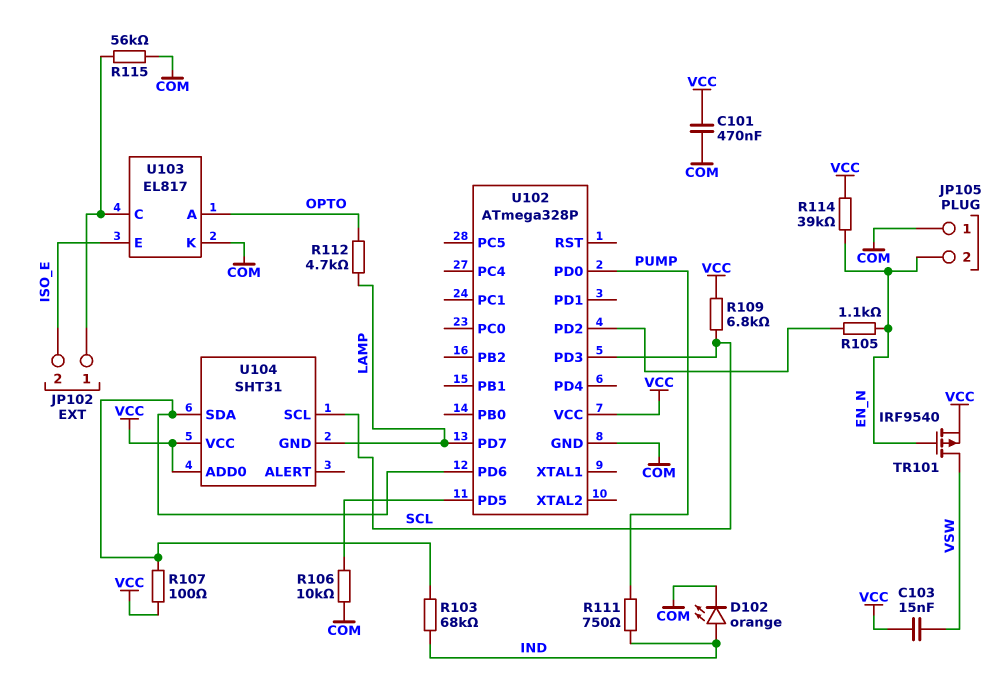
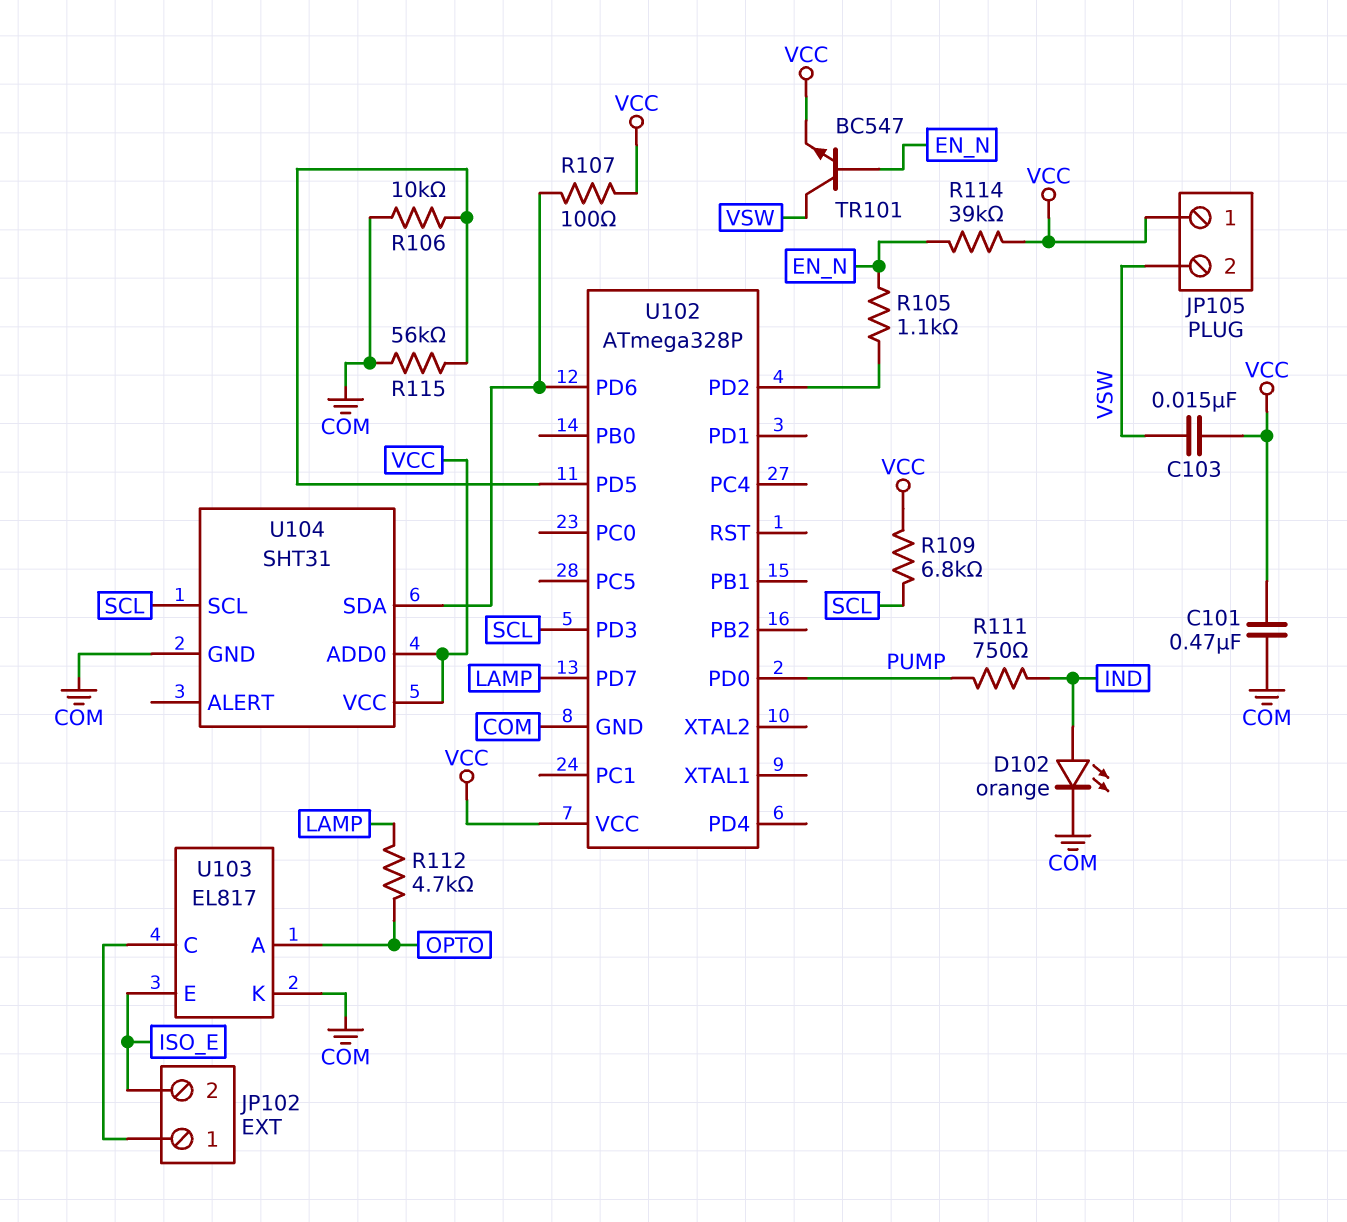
JP105 pin 1: COM -> VCC
JP105 pin 2: EN_N -> VSW
R103: 68k (IND, U102/PD6) -> none
R115: 56k (COM, JP102/1) -> 56k (COM, U102/PD5)
TR101: PMOS IRF9540 (G EN_N, D VSW, S VCC) -> NPN BC547 (B EN_N, C VSW, E VCC)
U104 pin GND: LAMP -> COM

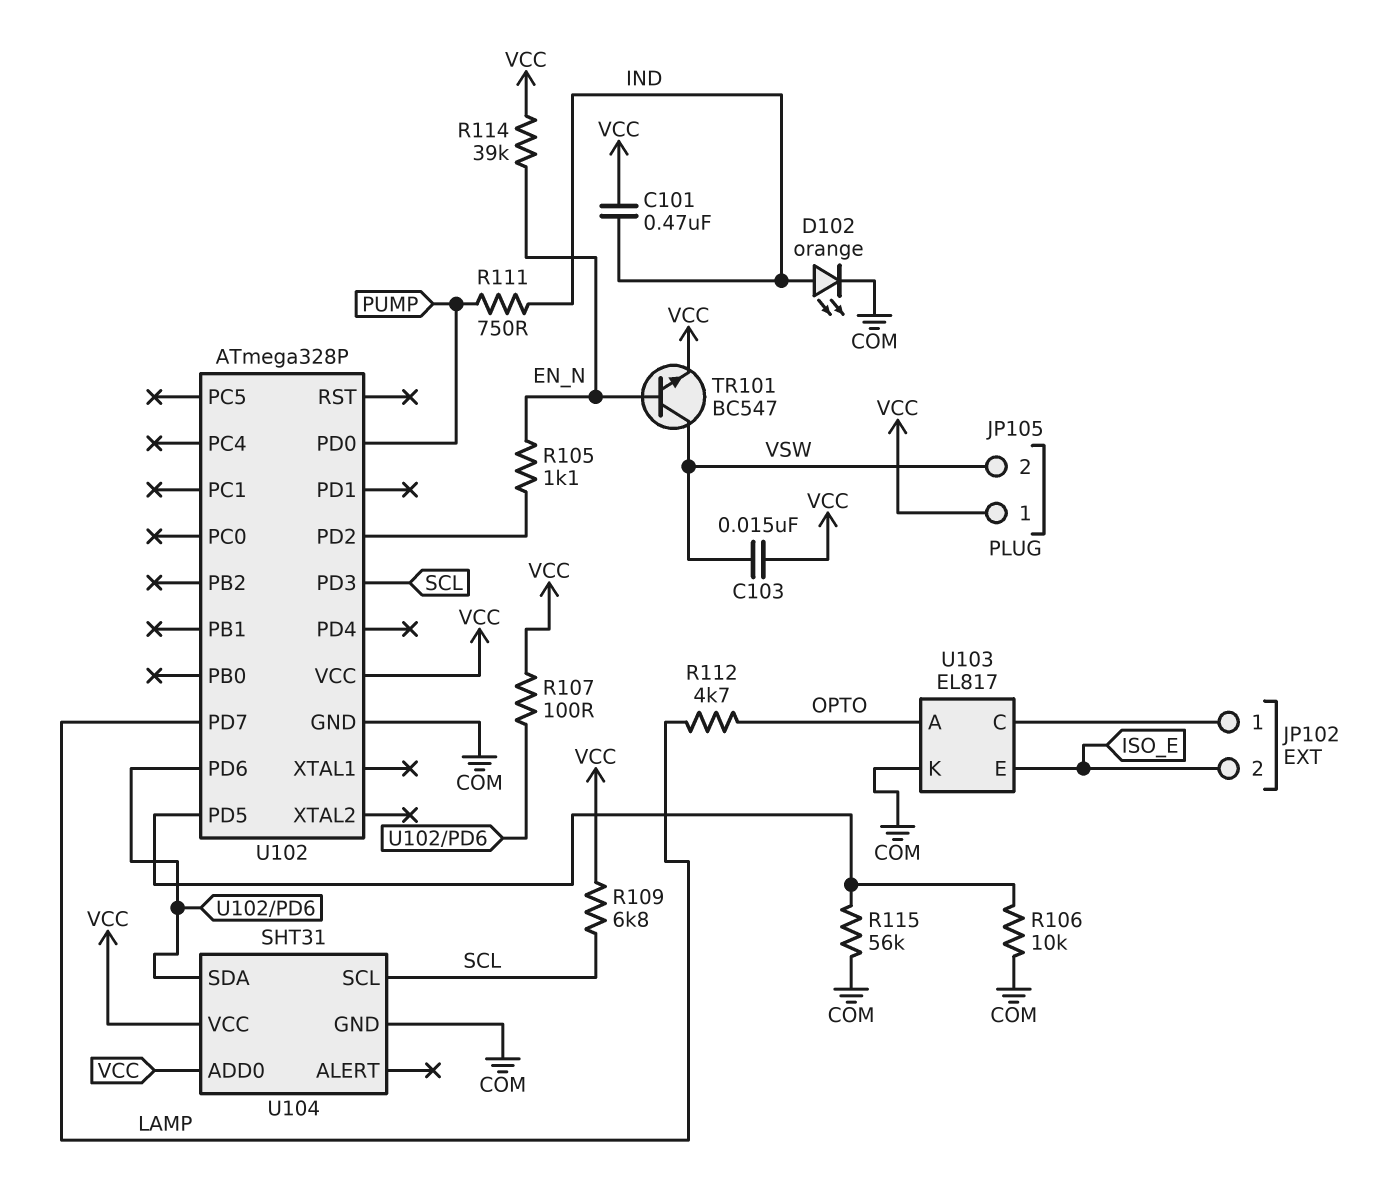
C101: 470nF (COM, VCC) -> 470nF (IND, VCC)

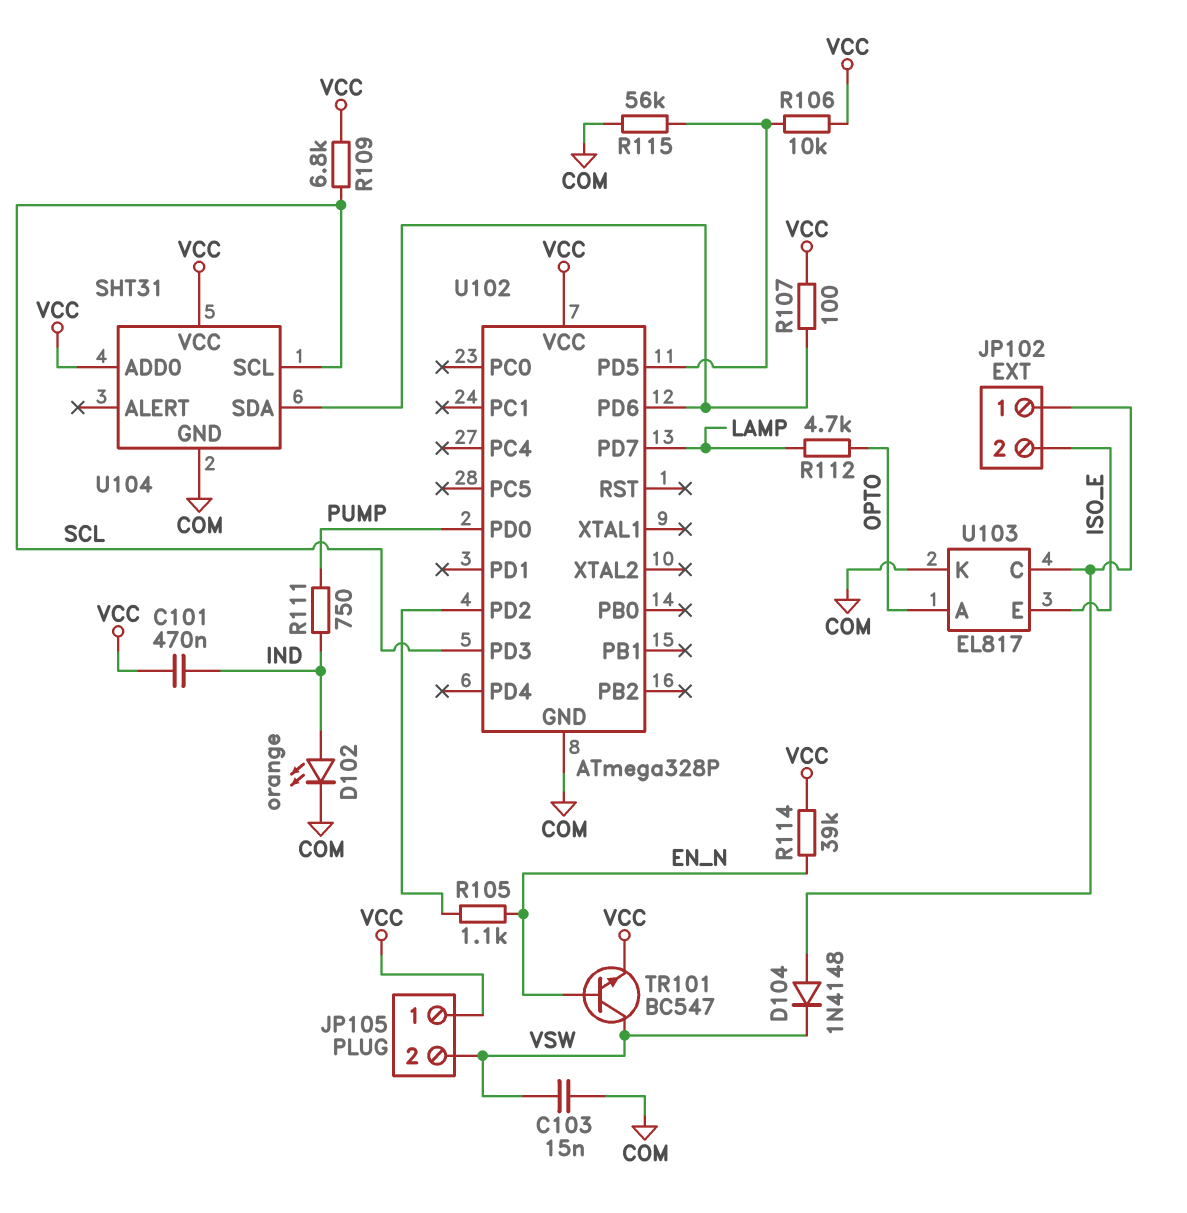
C103: 15nF (VCC, VSW) -> 15nF (COM, VSW)
D104: none -> diode 1N4148 (A JP102/1, K VSW)
R106: 10k (COM, U102/PD5) -> 10k (U102/PD5, VCC)

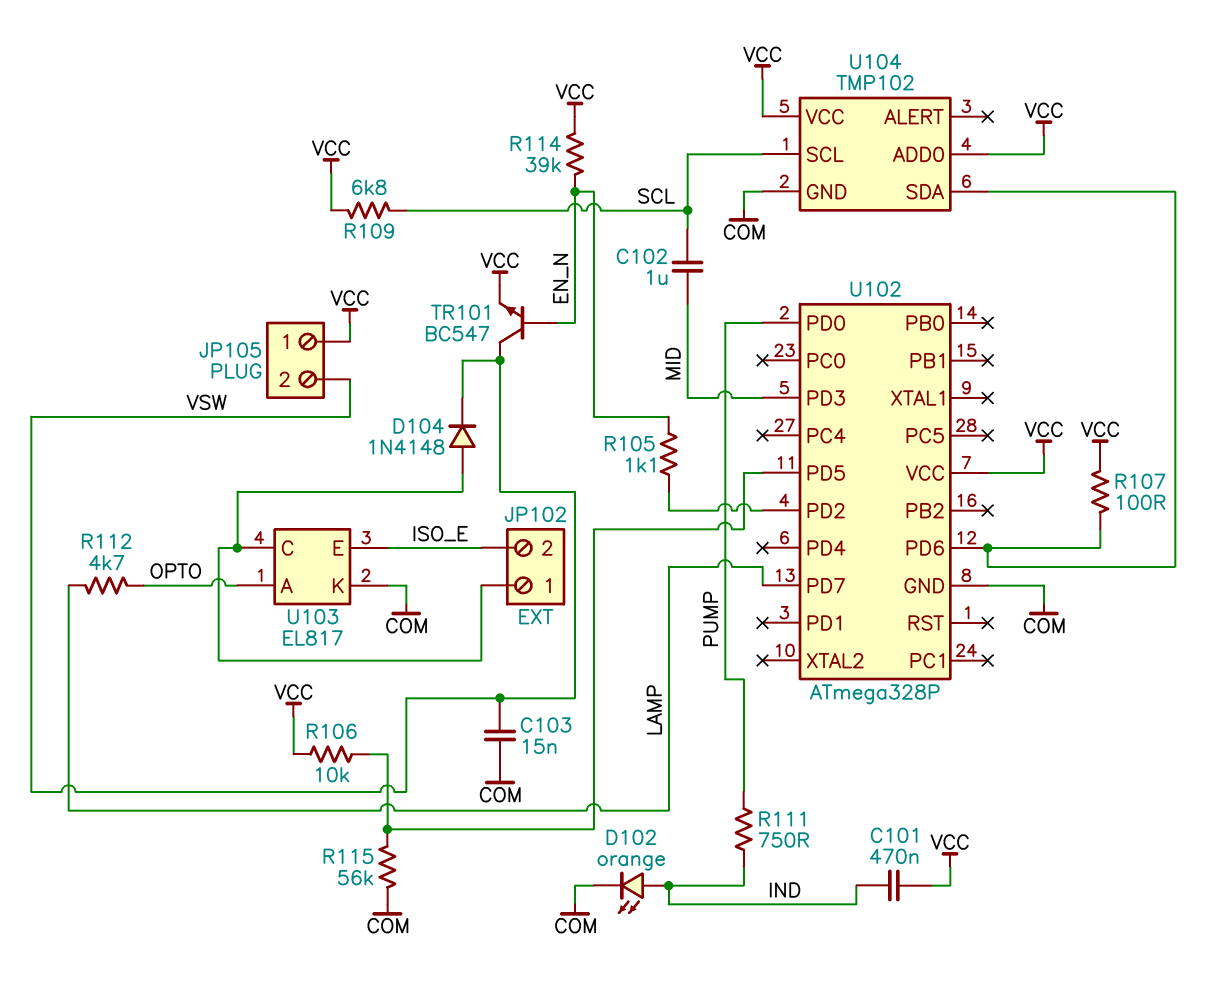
C102: none -> 1uF (MID, SCL)
U102 pin PD3: SCL -> MID
U104: SHT31 -> TMP102

